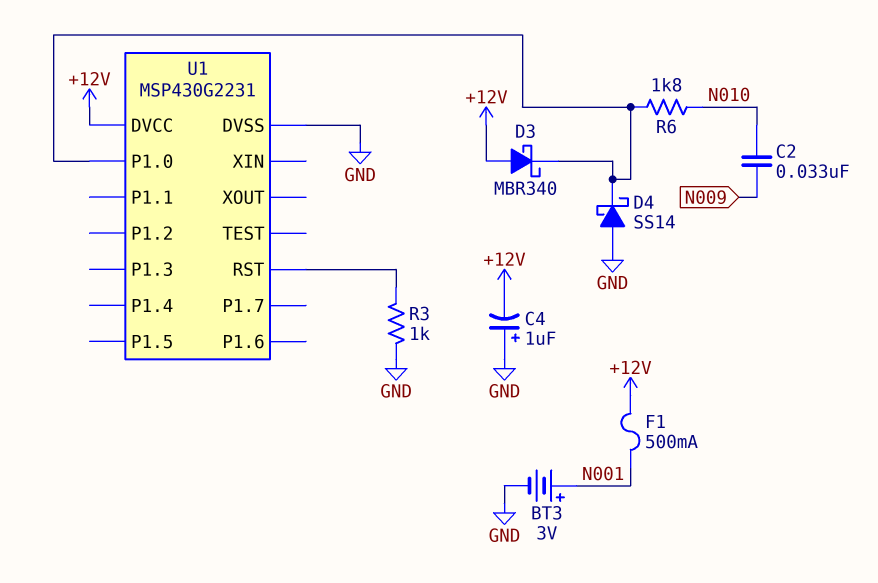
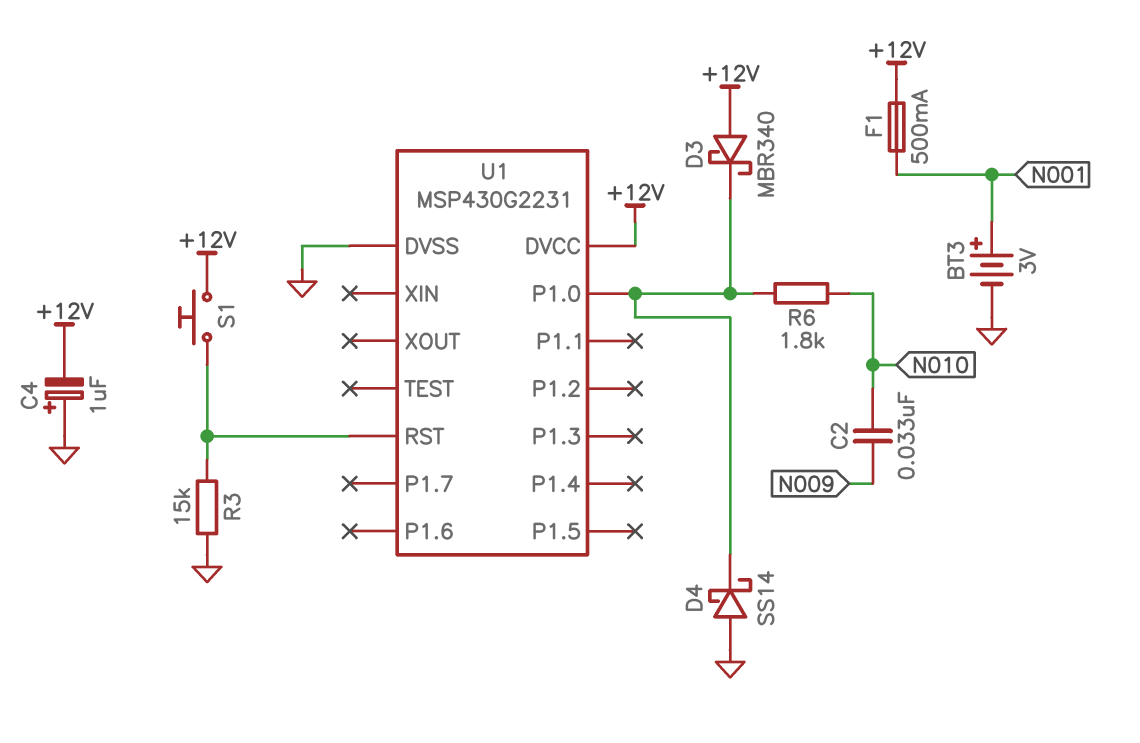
R3: 1k (GND, U1/RST) -> 15k (GND, U1/RST)
S1: none -> button (+12V, U1/RST)

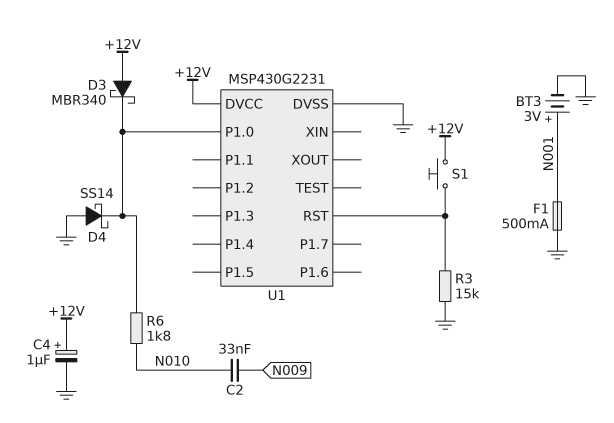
C4: 1uF (plus GND, minus +12V) -> 1uF (plus +12V, minus GND)
F1: 500mA (+12V, N001) -> 500mA (GND, N001)

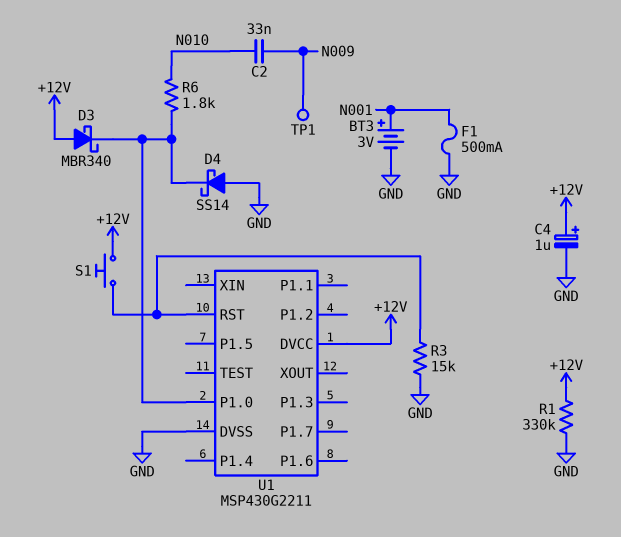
R1: none -> 330k (+12V, GND)
TP1: none -> test point (N009)
U1: MSP430G2231 -> MSP430G2211

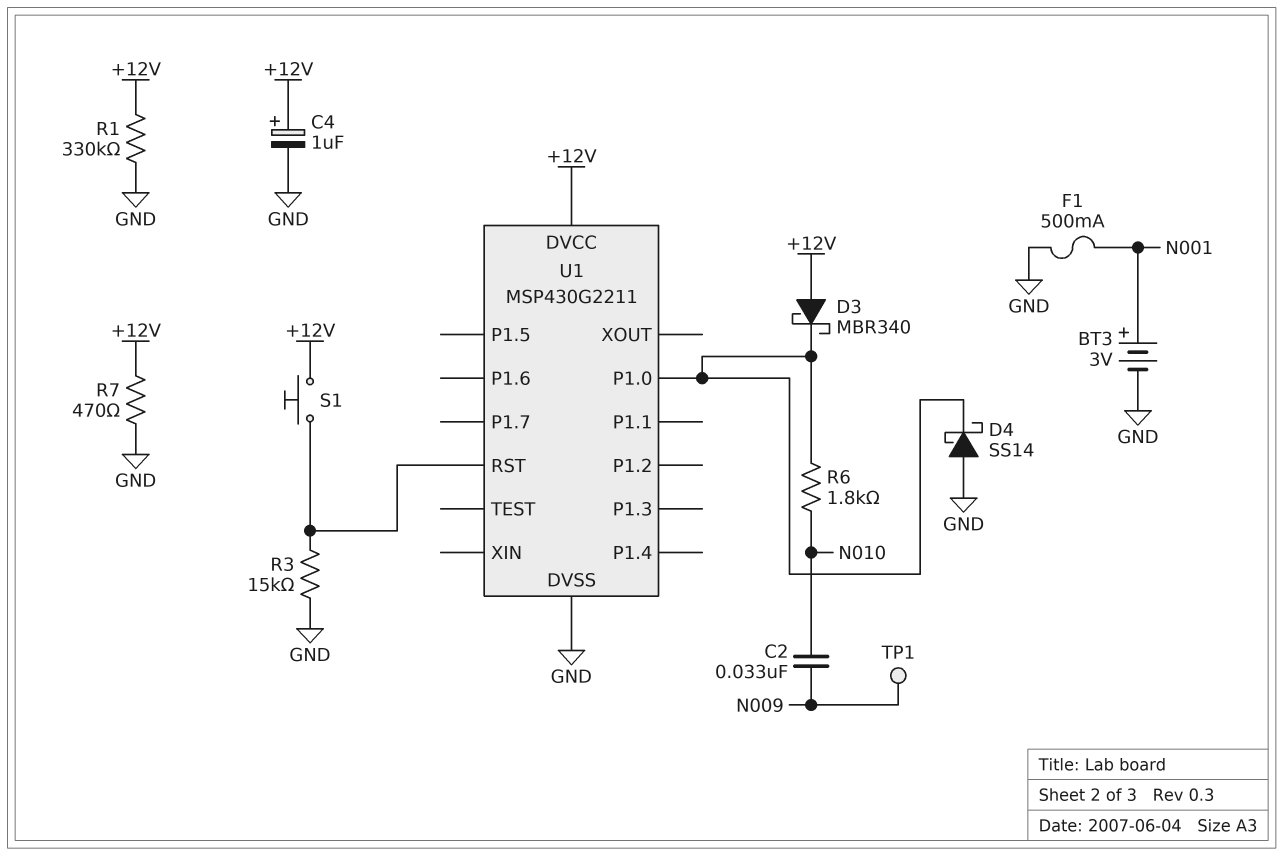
R7: none -> 470 (+12V, GND)

